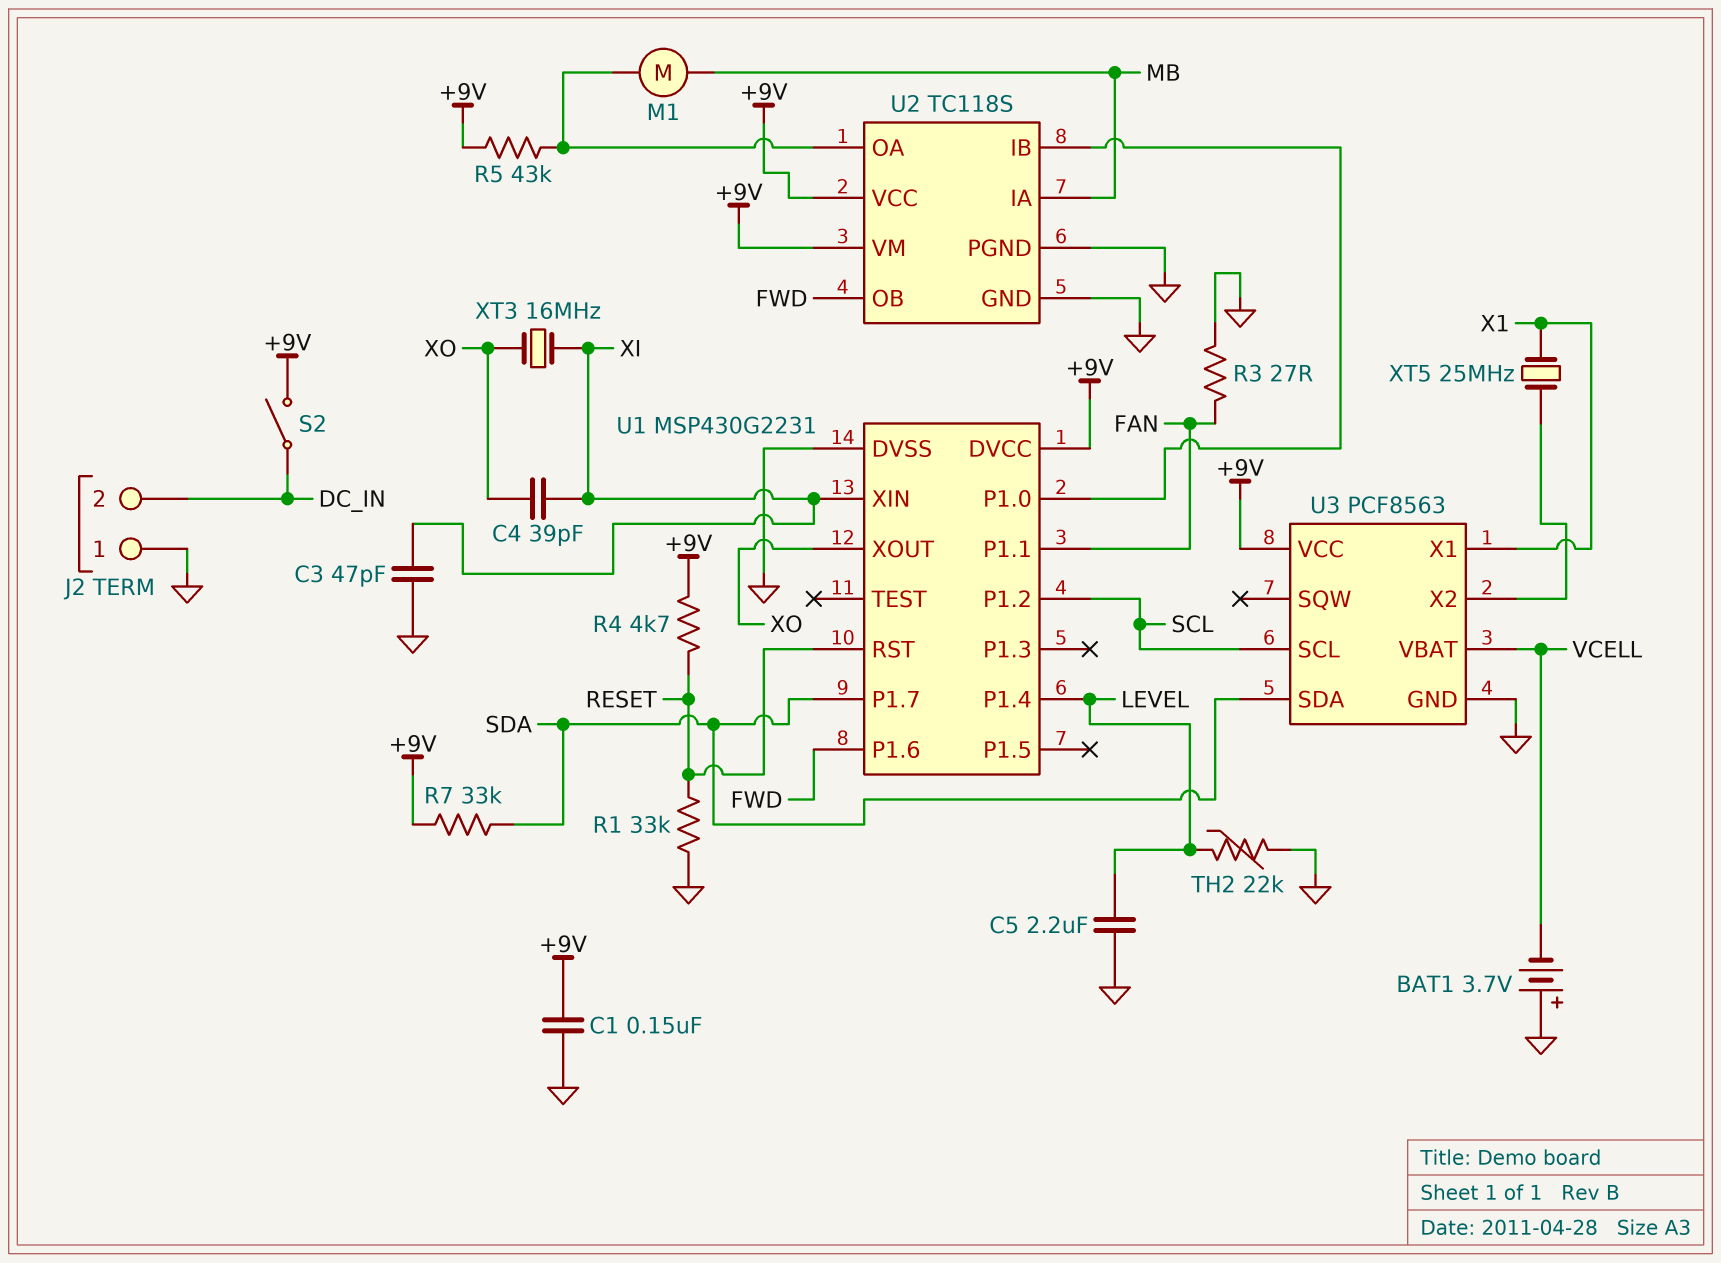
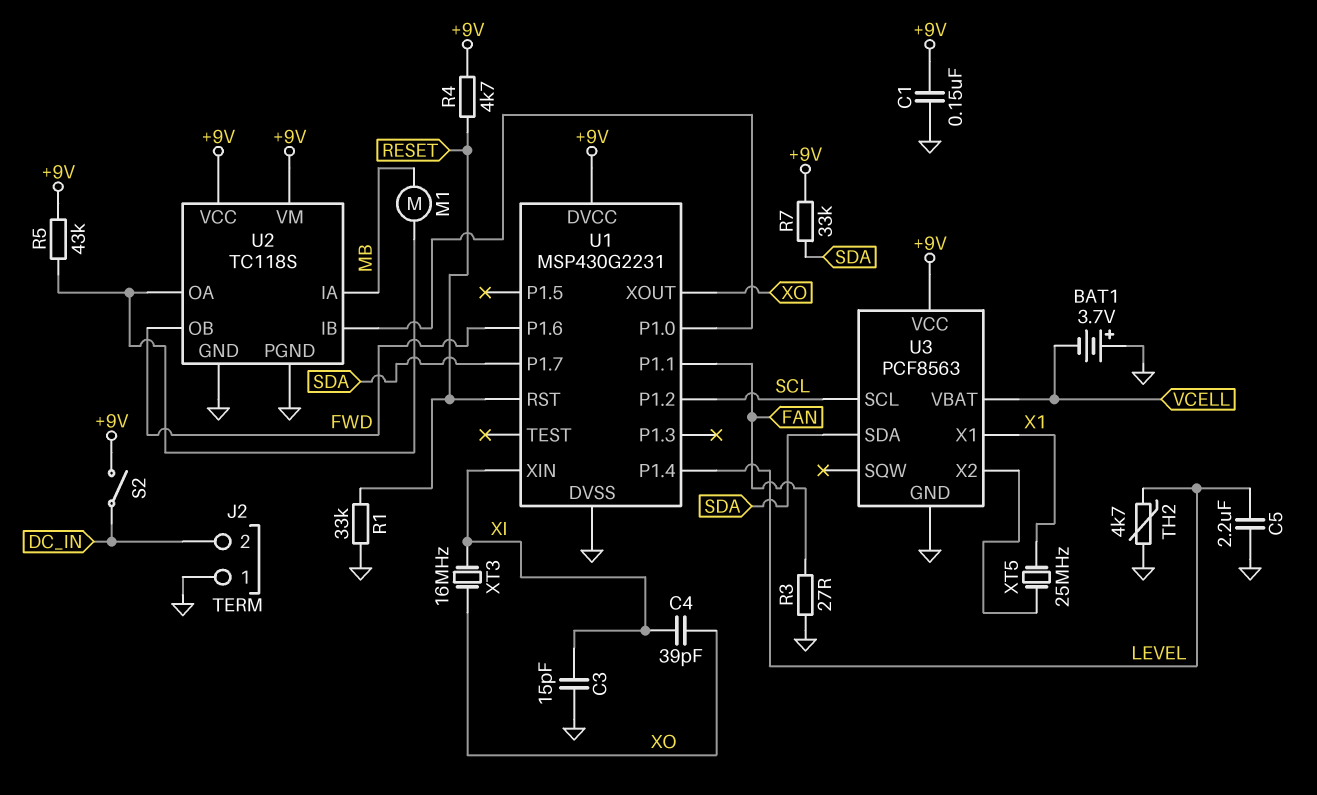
C3: 47pF (GND, XI) -> 15pF (GND, XI)
TH2: 22k (GND, LEVEL) -> 4.7k (GND, LEVEL)

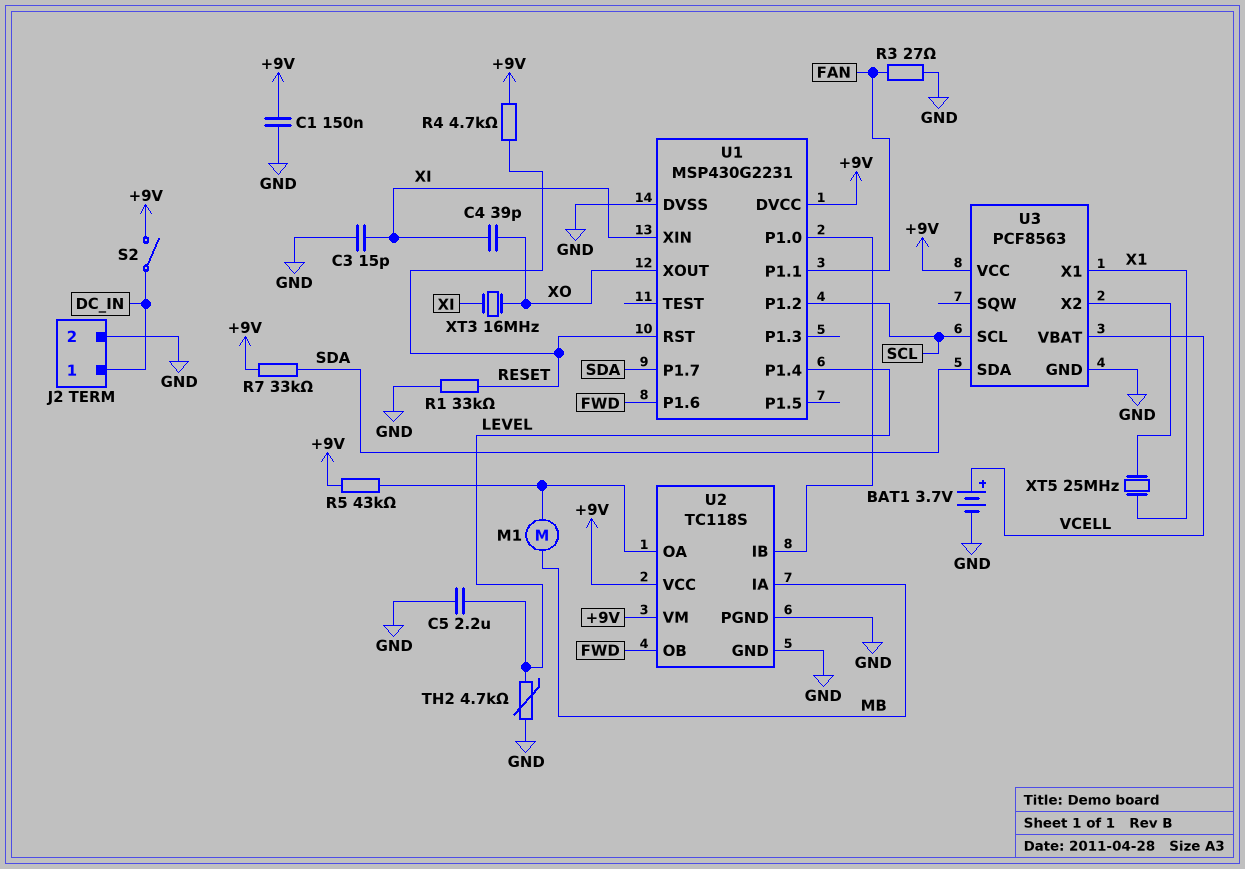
BAT1: 3.7V (plus GND, minus VCELL) -> 3.7V (plus VCELL, minus GND)
J2 pin 1: GND -> DC_IN
J2 pin 2: DC_IN -> GND

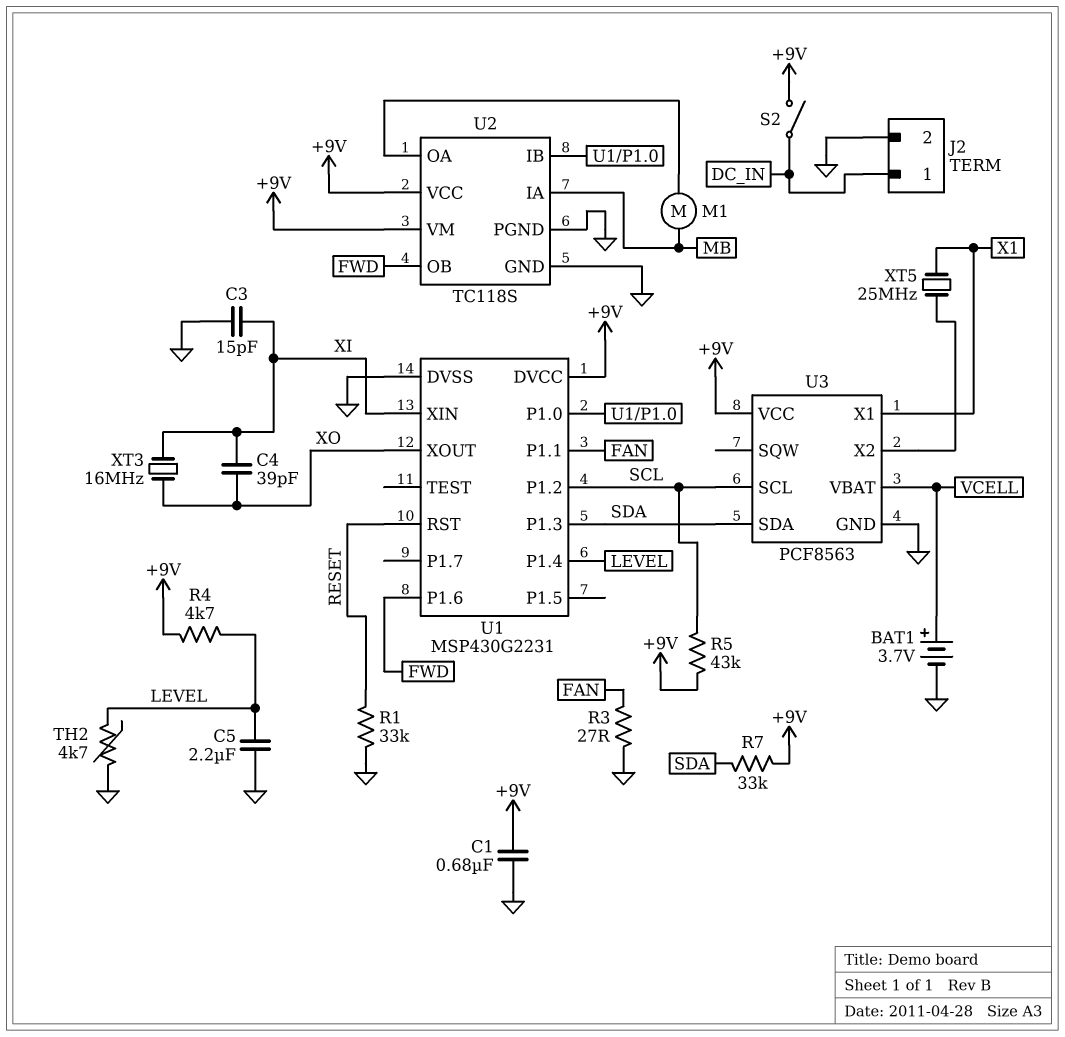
C1: 150nF (+9V, GND) -> 680nF (+9V, GND)
R4: 4.7k (+9V, RESET) -> 4.7k (+9V, LEVEL)
R5: 43k (+9V, U2/OA) -> 43k (+9V, SCL)
U1 pin P1.3: none -> SDA
U1 pin P1.7: SDA -> none

